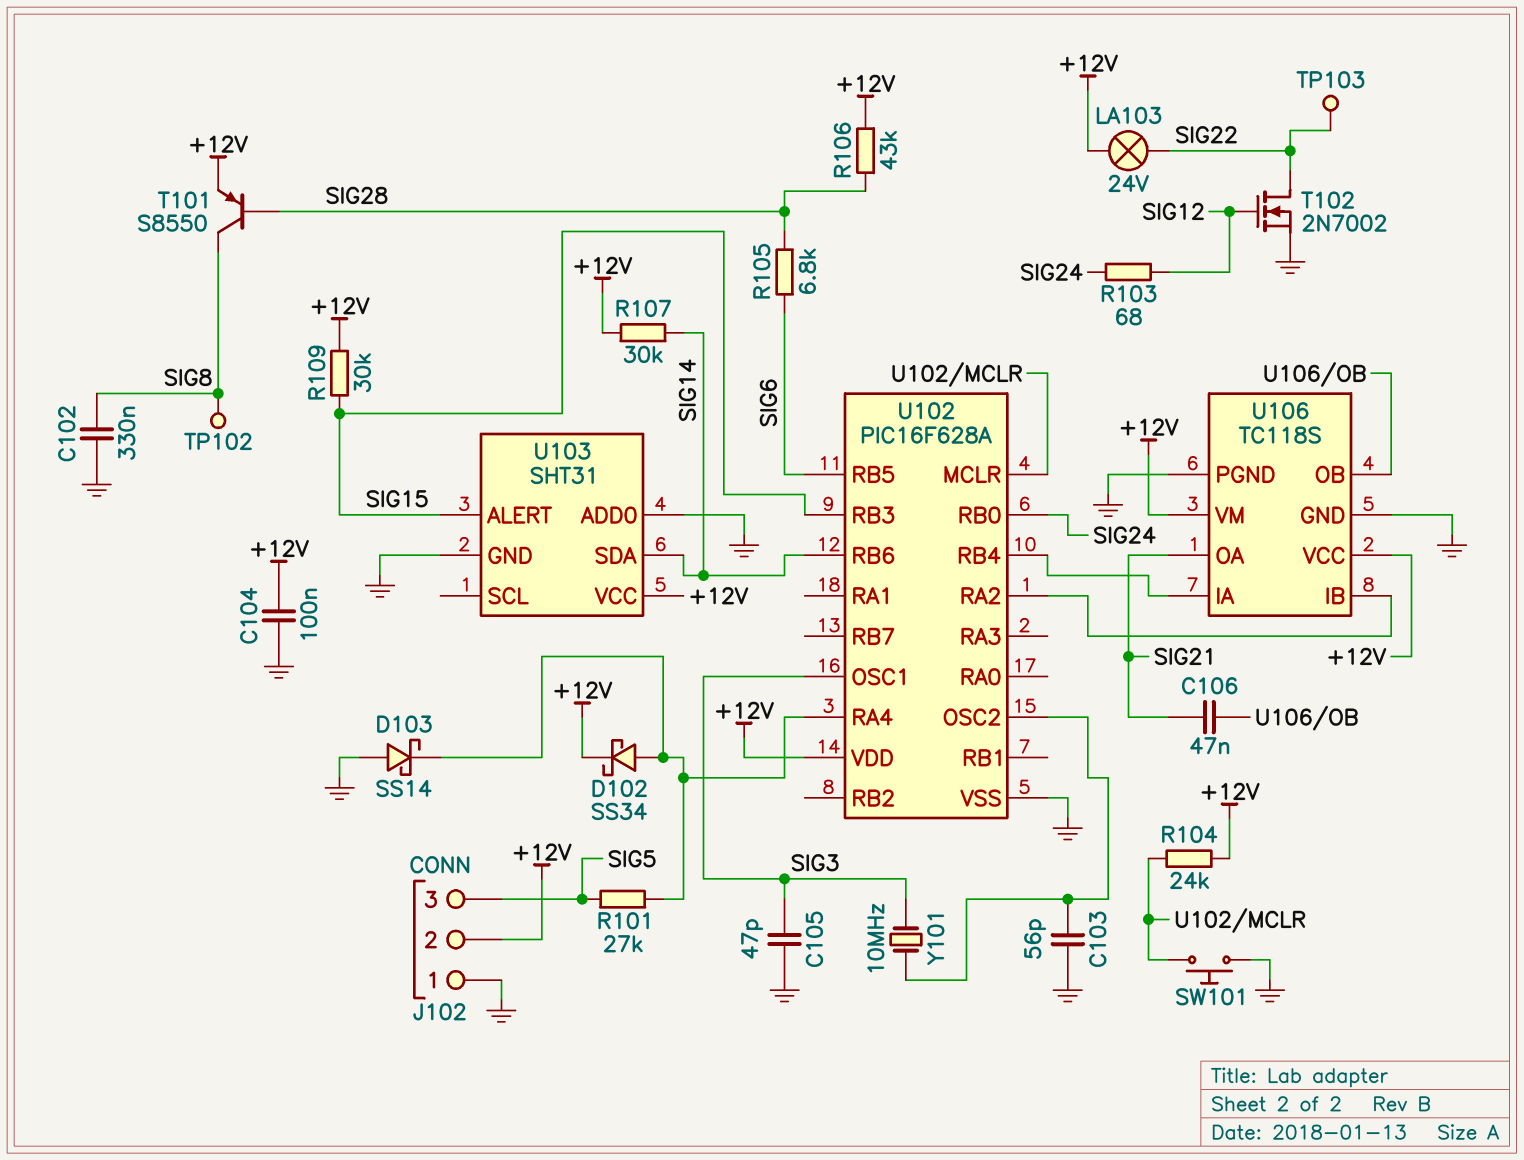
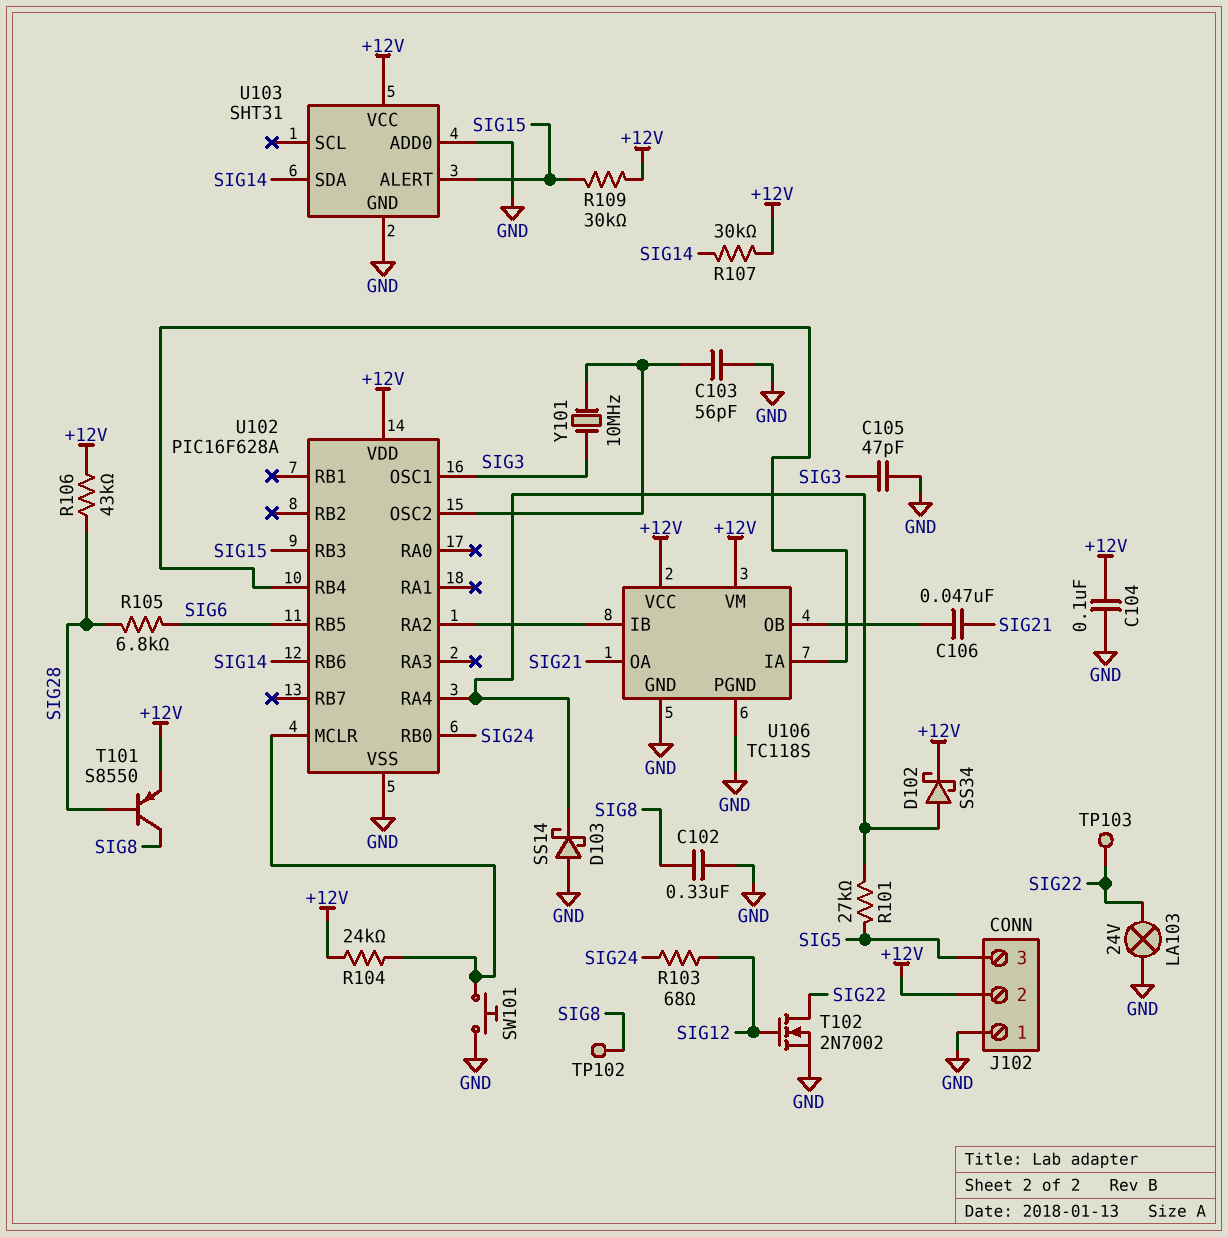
LA103: lamp 24V (+12V, SIG22) -> lamp 24V (GND, SIG22)

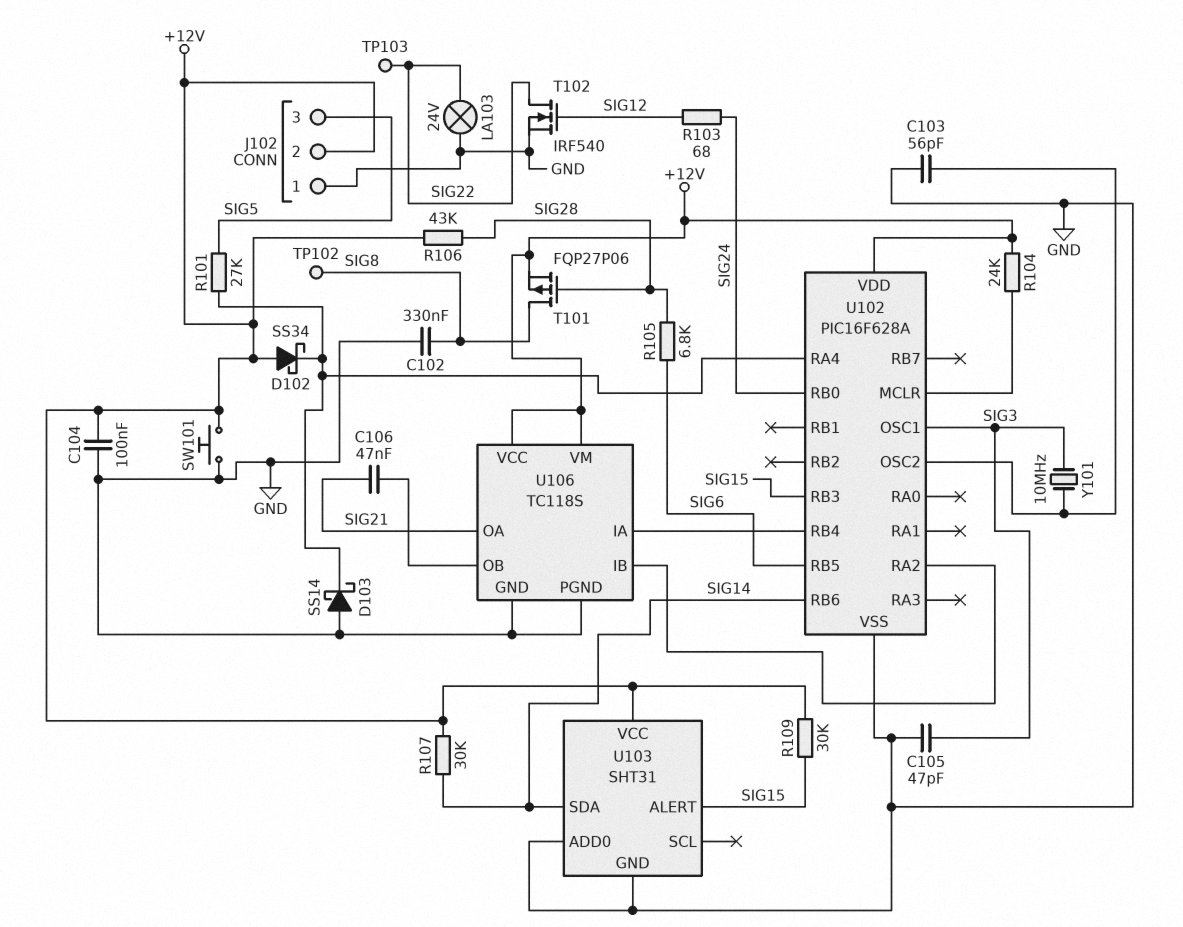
D102: schottky SS34 (A U102/RA4, K +12V) -> schottky SS34 (A +12V, K U102/RA4)
SW101: button (GND, U102/MCLR) -> button (+12V, GND)
T101: PNP S8550 (B SIG28, C SIG8, E +12V) -> PMOS FQP27P06 (G SIG28, D SIG8, S +12V)
T102: NMOS 2N7002 (G SIG12, D SIG22, S GND) -> NMOS IRF540 (G SIG12, D SIG22, S GND)

